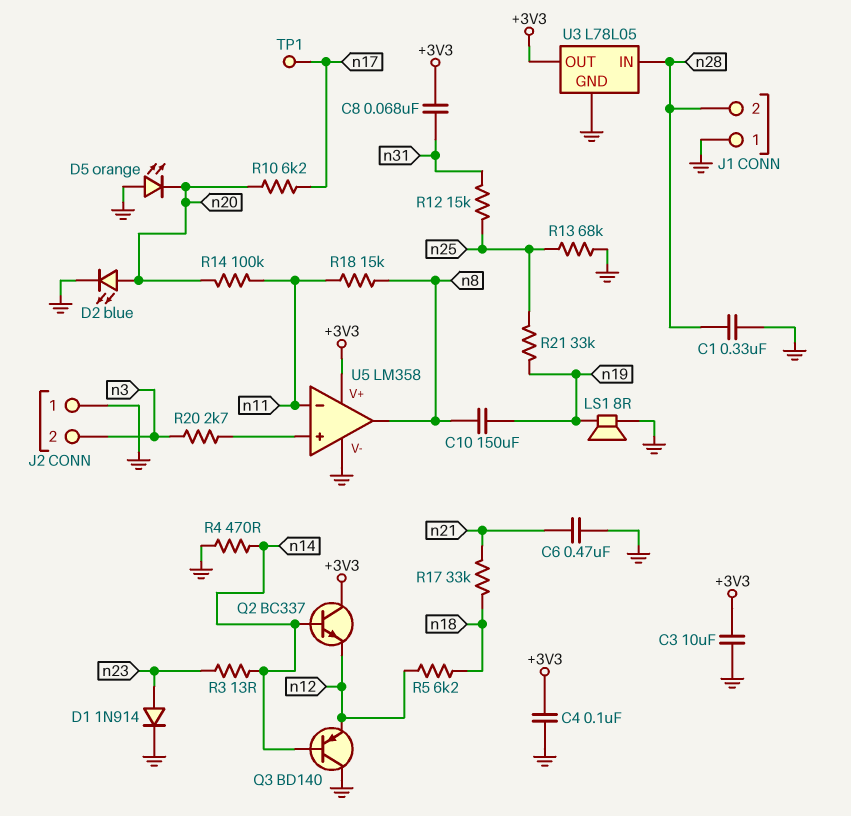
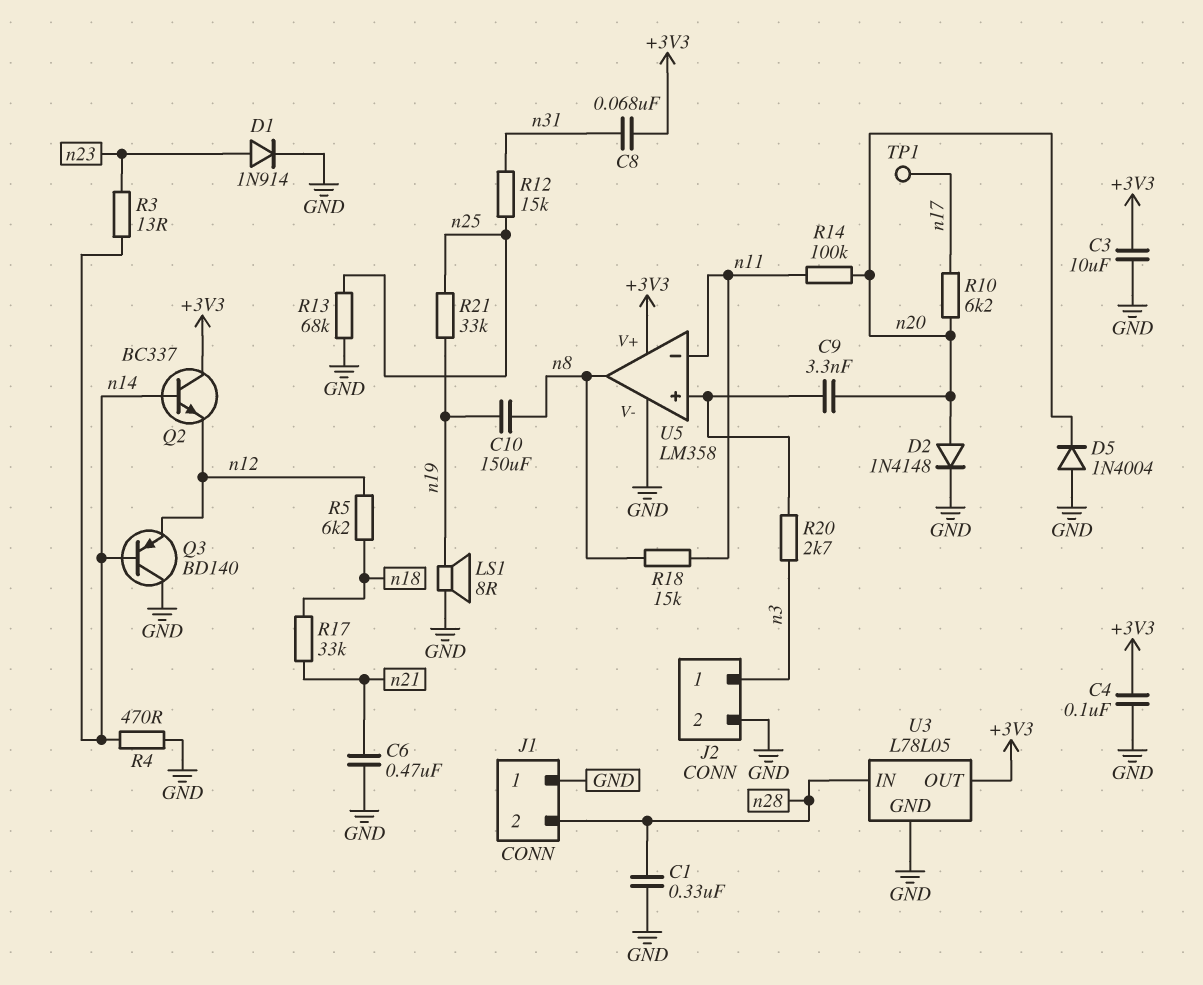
C9: none -> 3.3nF (U5/in+, n20)
D2: LED blue (A n20, K GND) -> diode 1N4148 (A n20, K GND)
D5: LED orange (A GND, K n20) -> diode 1N4004 (A GND, K n20)
J2 pin 1: GND -> n3
J2 pin 2: n3 -> GND

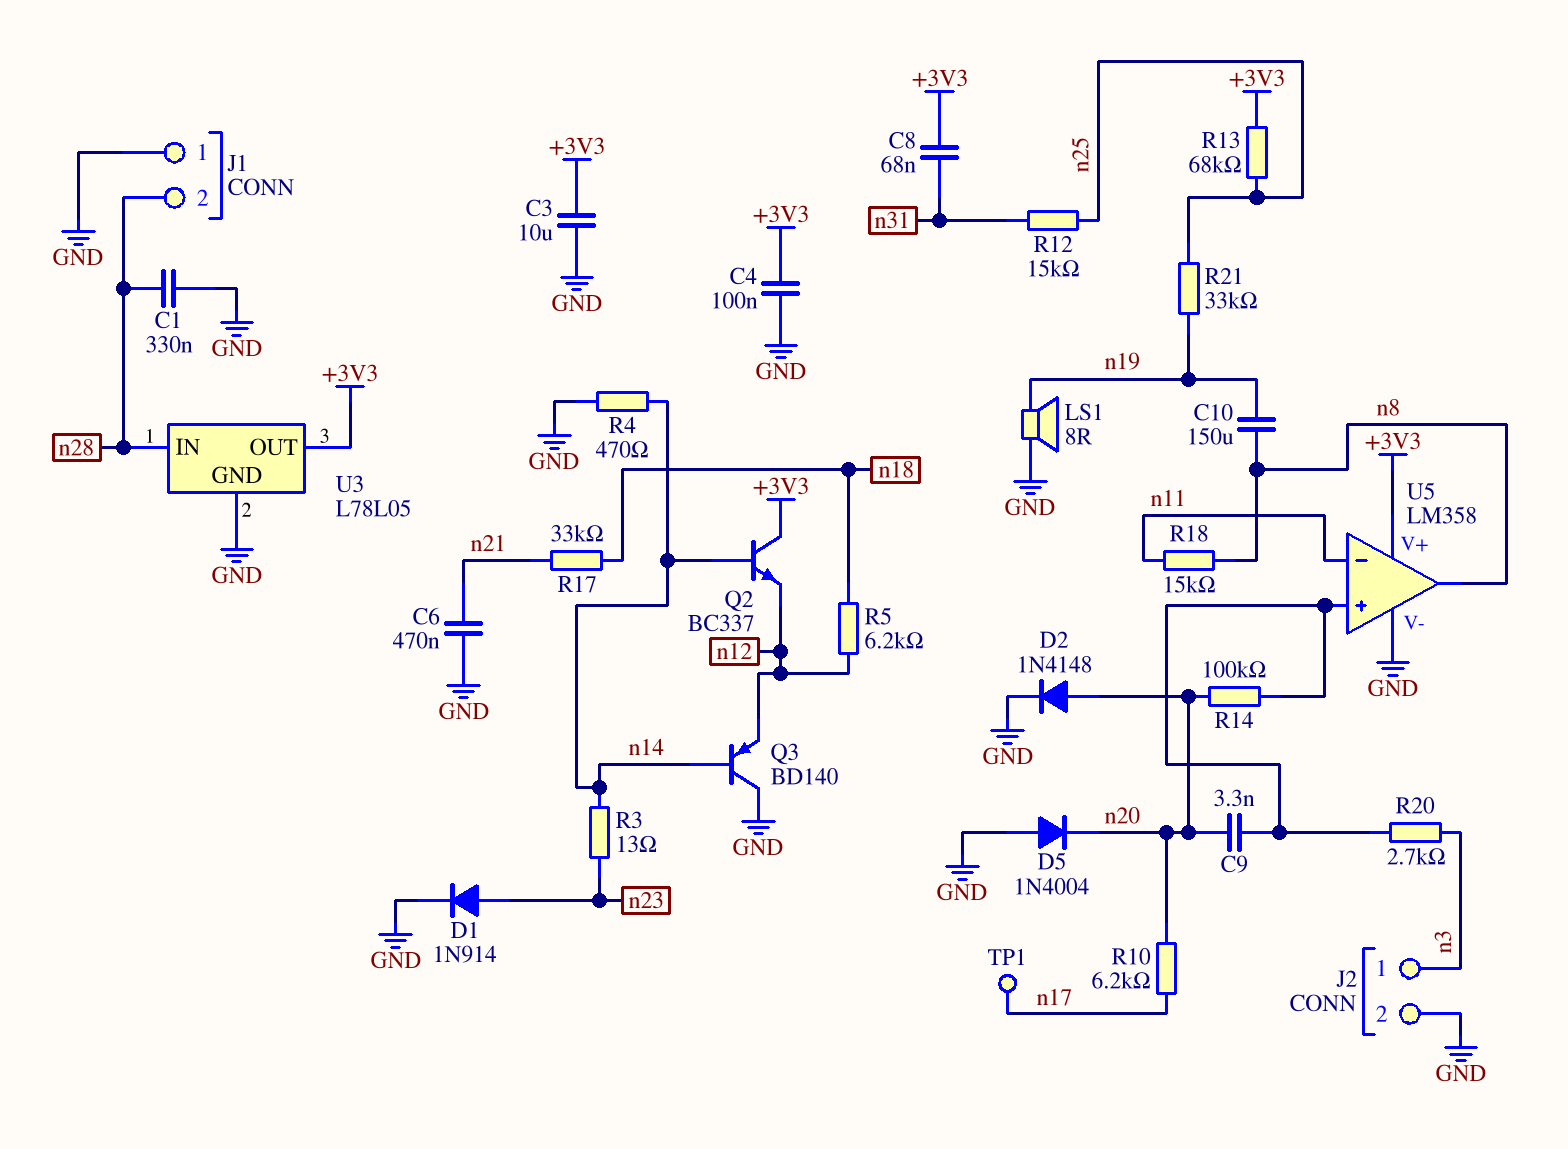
R13: 68k (GND, n25) -> 68k (+3V3, n25)
R14: 100k (n11, n20) -> 100k (U5/in+, n20)

